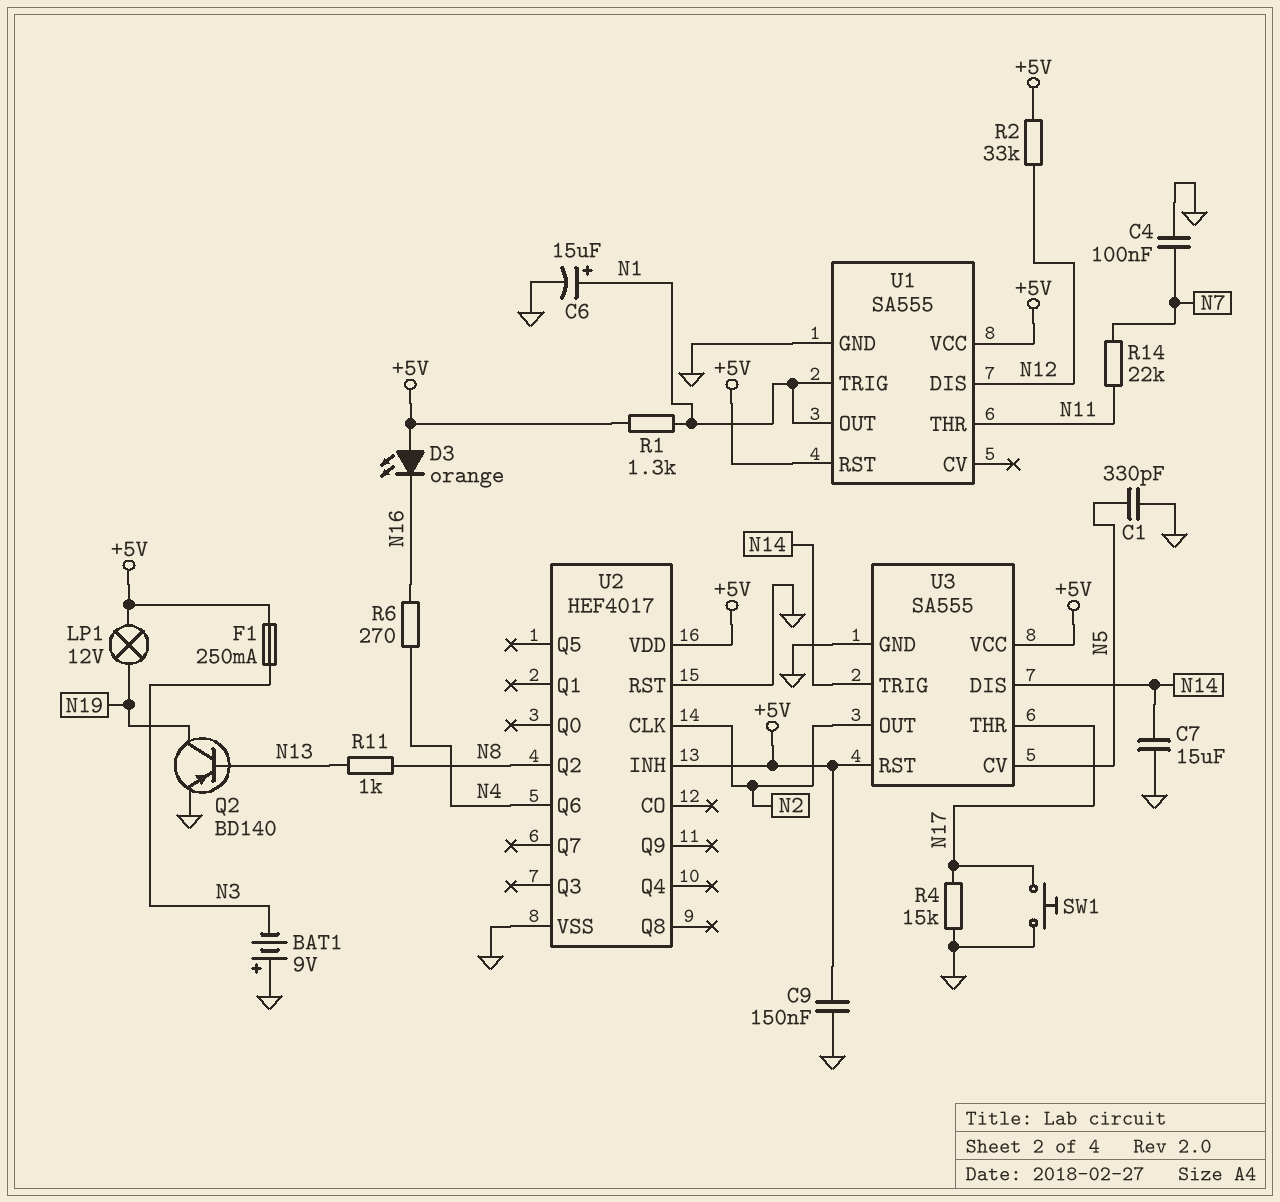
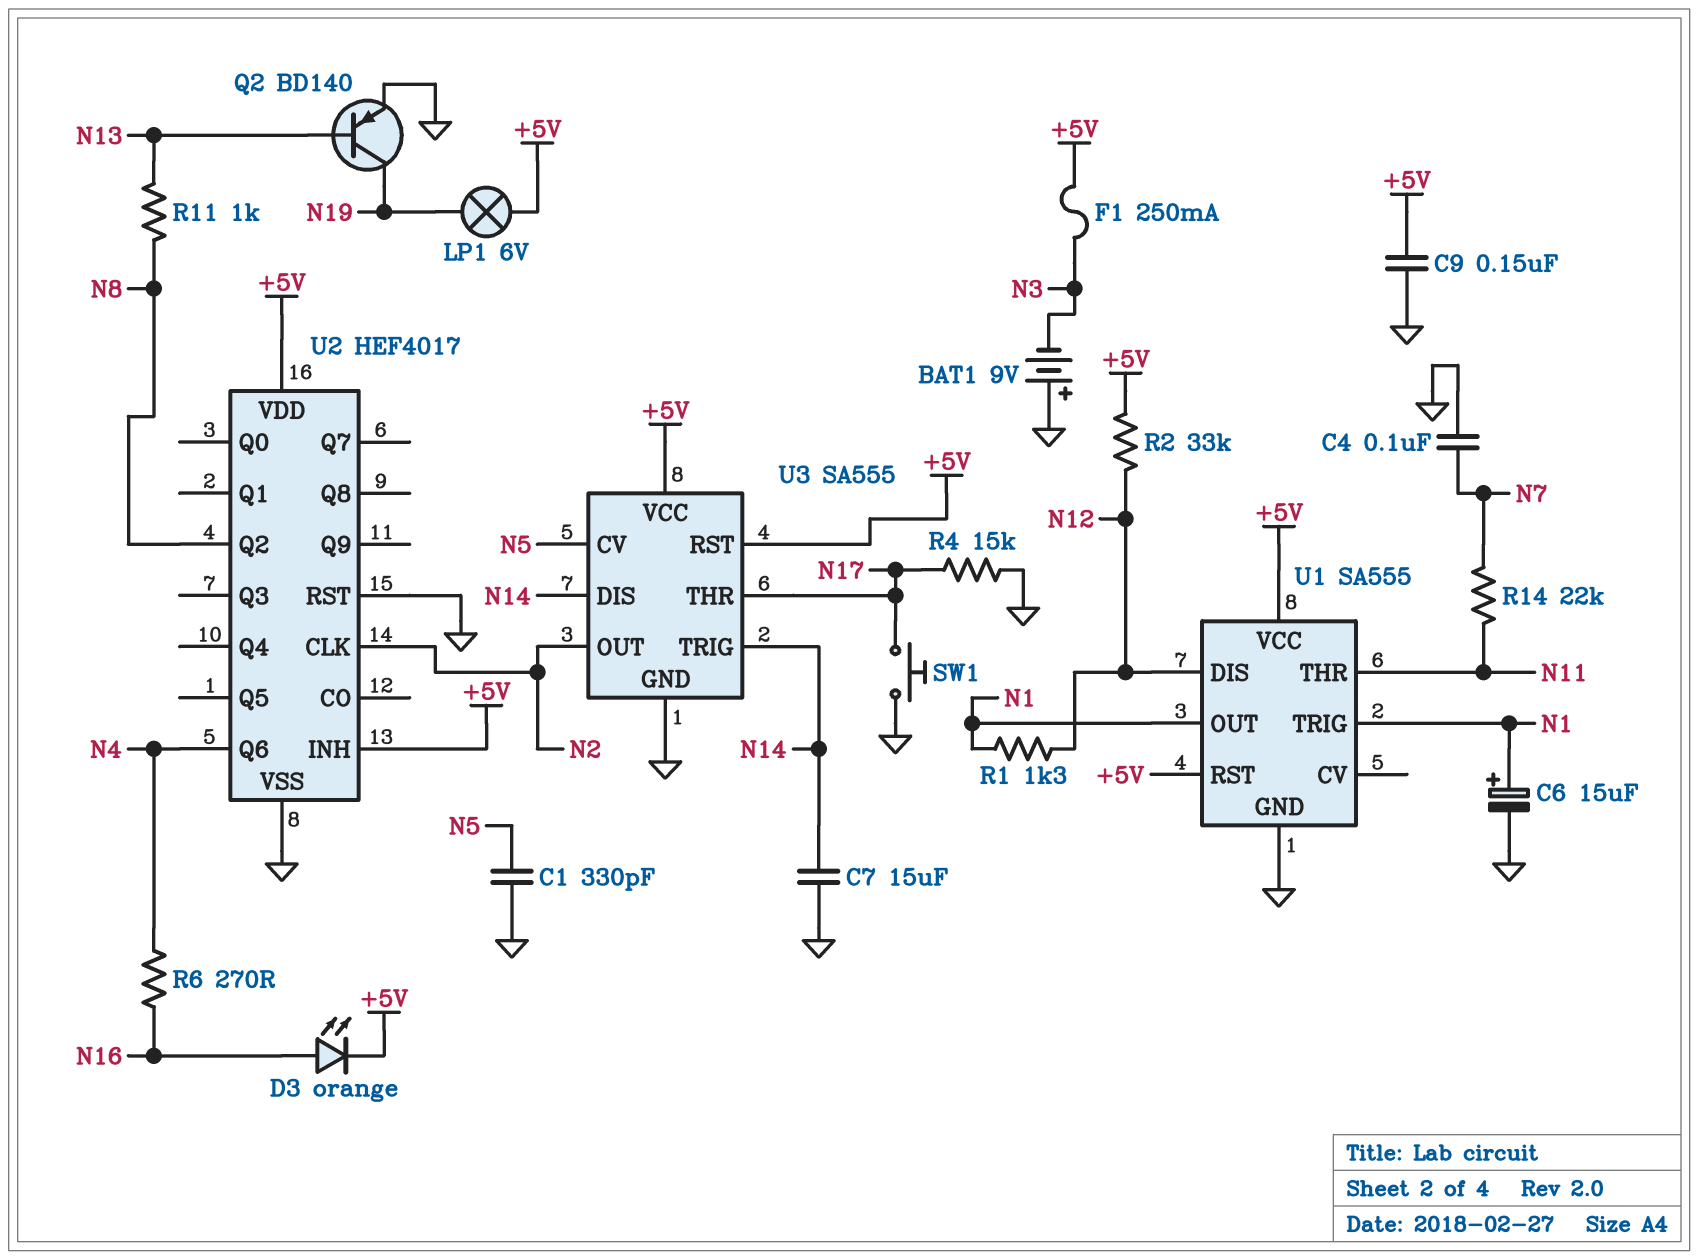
D3: LED orange (A +5V, K N16) -> LED orange (A N16, K +5V)
LP1: lamp 12V (+5V, N19) -> lamp 6V (+5V, N19)
R1: 1.3k (+5V, N1) -> 1.3k (N1, N12)

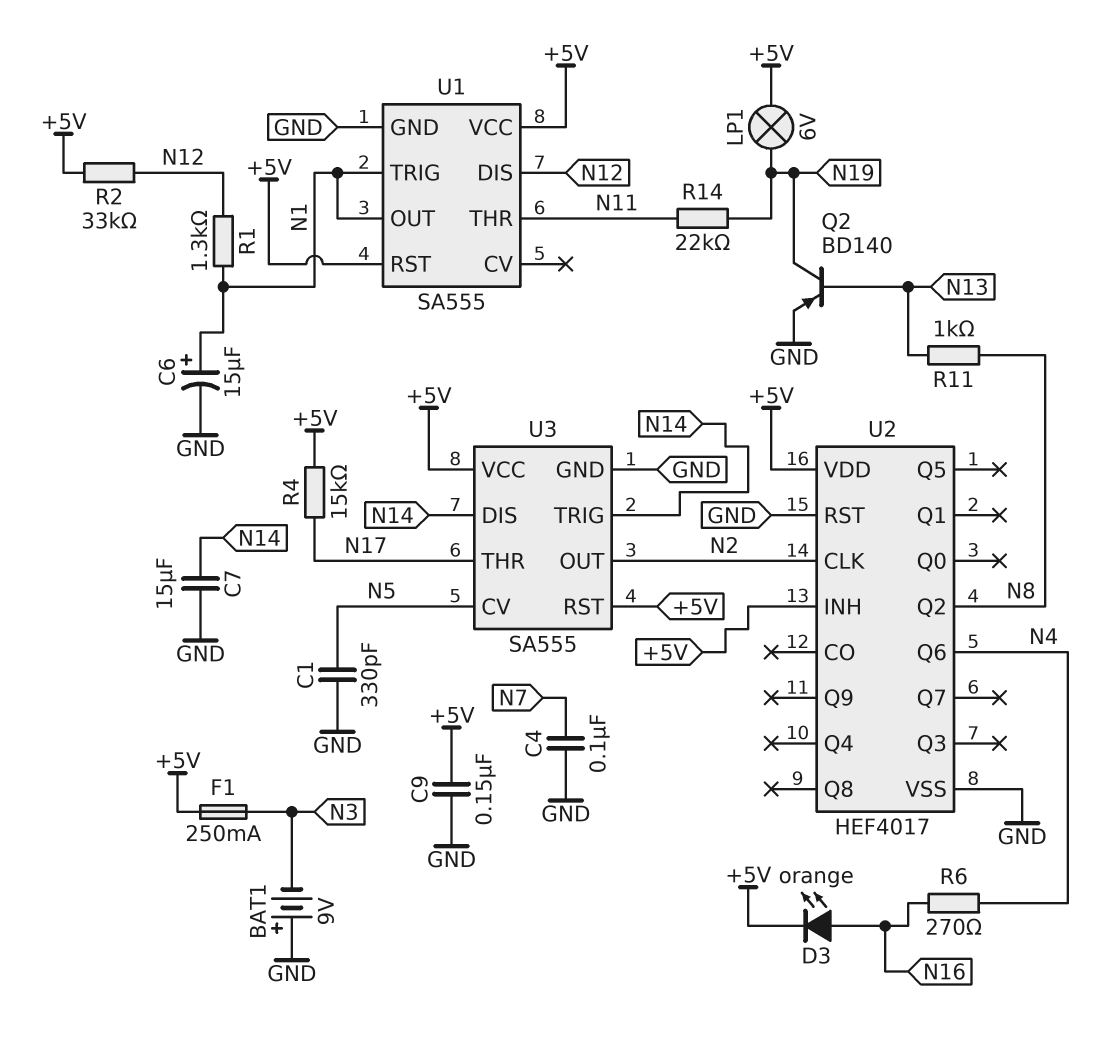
R4: 15k (GND, N17) -> 15k (+5V, N17)
R14: 22k (N7, N11) -> 22k (N11, N19)
SW1: button (GND, N17) -> none

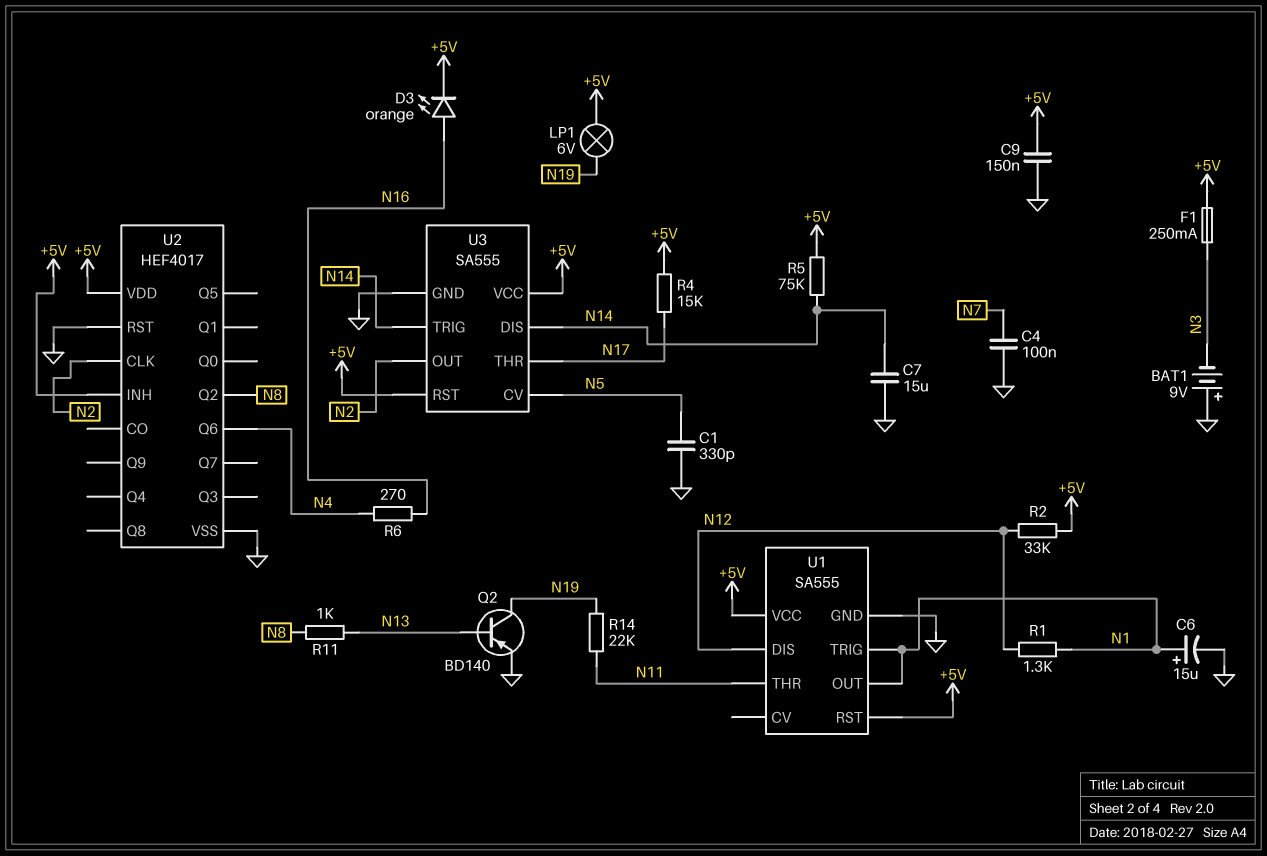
R5: none -> 75k (+5V, N14)

